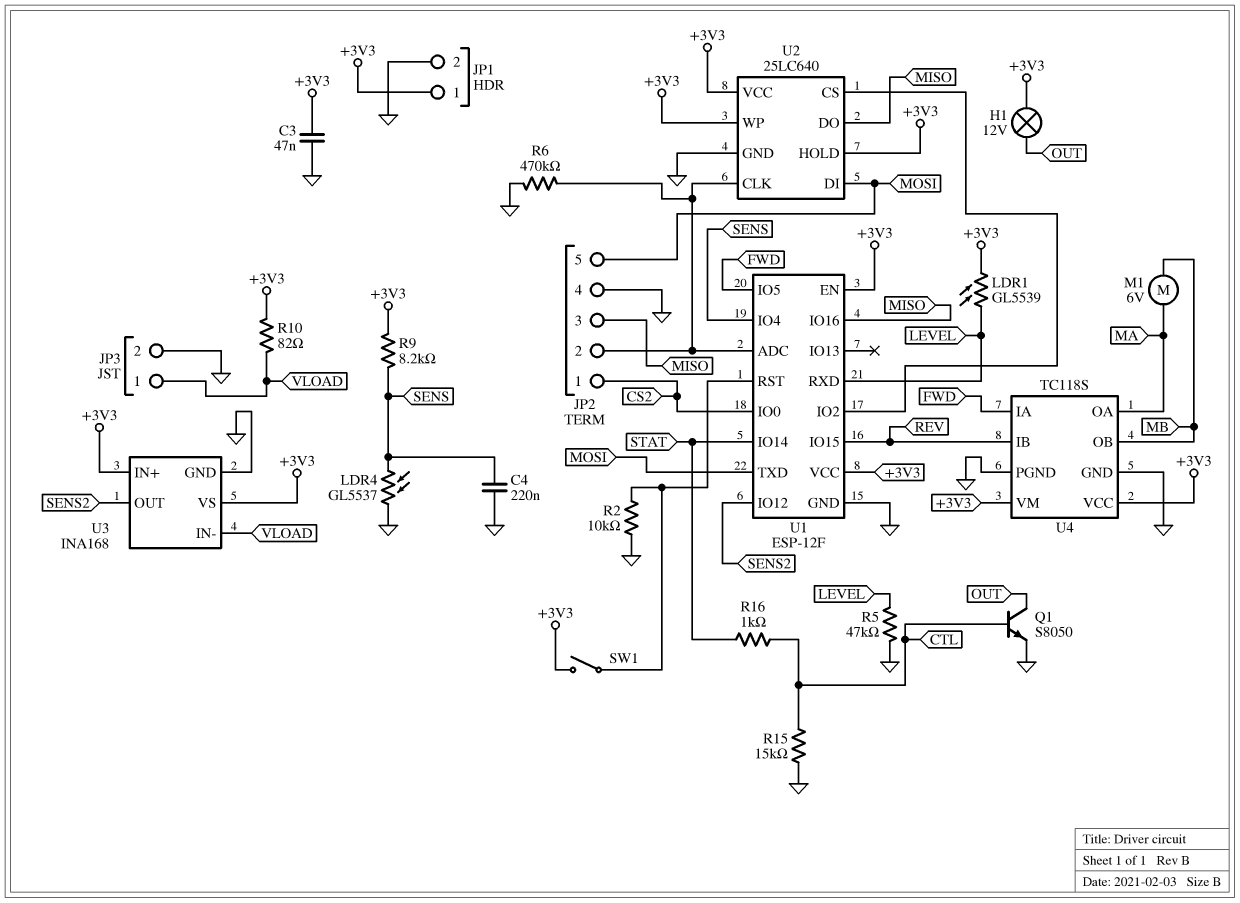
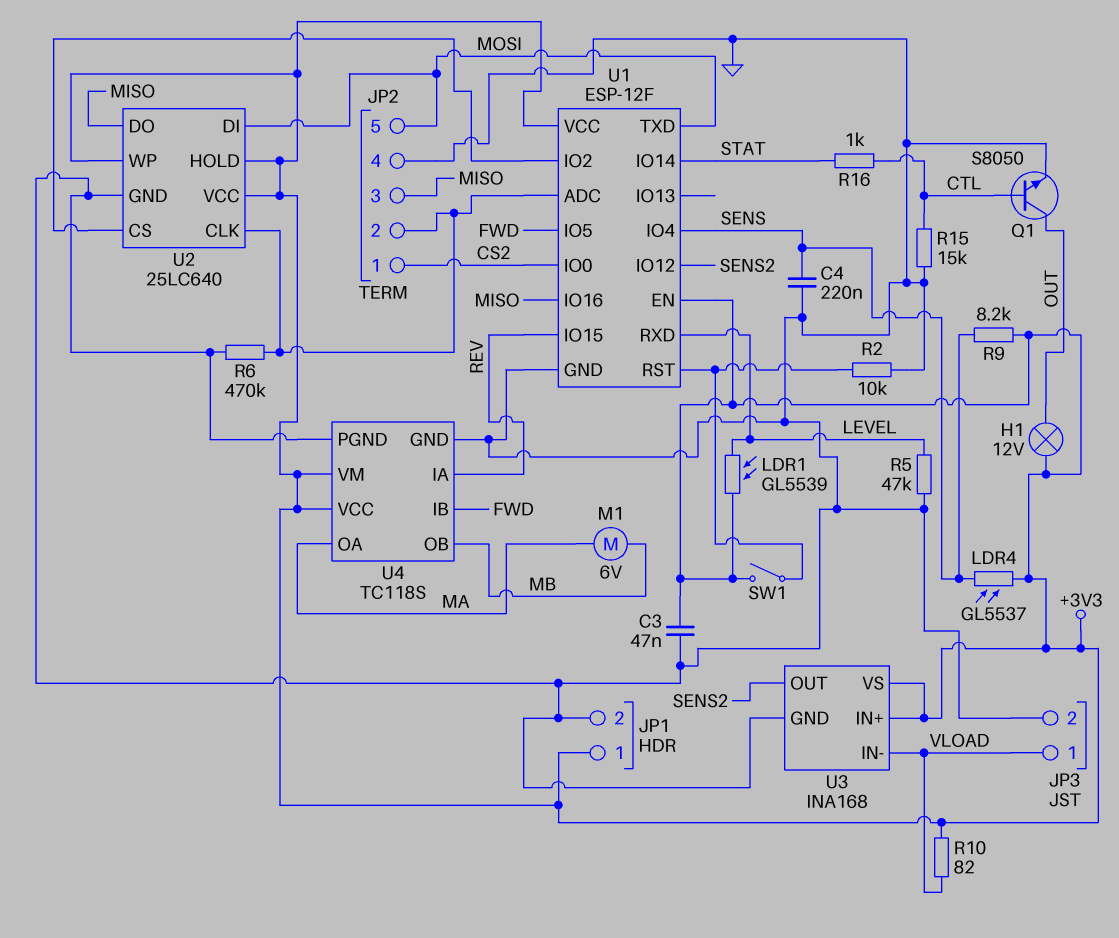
LDR4: GL5537 (GND, SENS) -> GL5537 (+3V3, SENS)
U4 pin IA: FWD -> REV
U4 pin IB: REV -> FWD

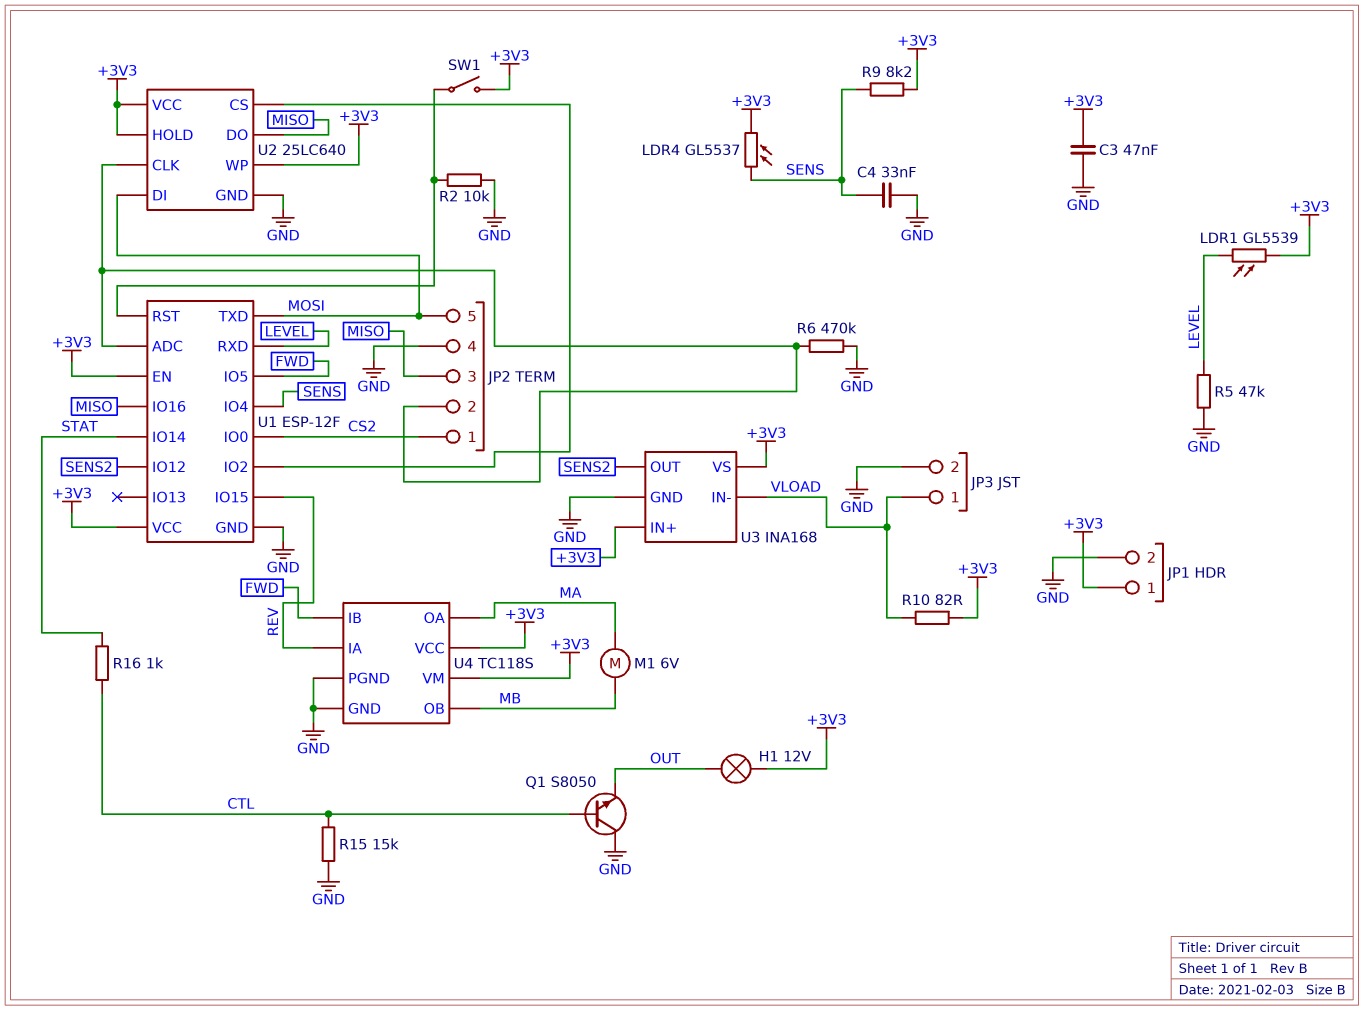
C4: 220nF (GND, SENS) -> 33nF (GND, SENS)
Q1: NPN S8050 (B CTL, C OUT, E GND) -> NPN S8050 (B CTL, C GND, E OUT)

